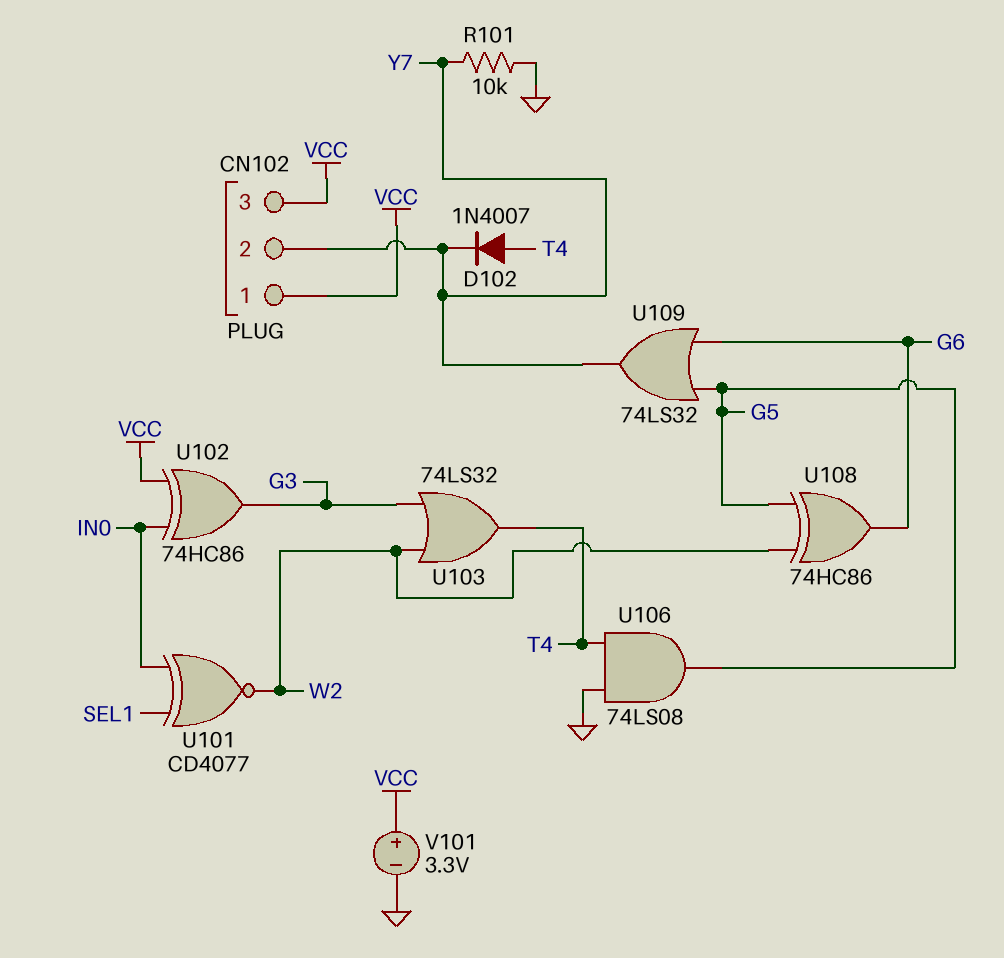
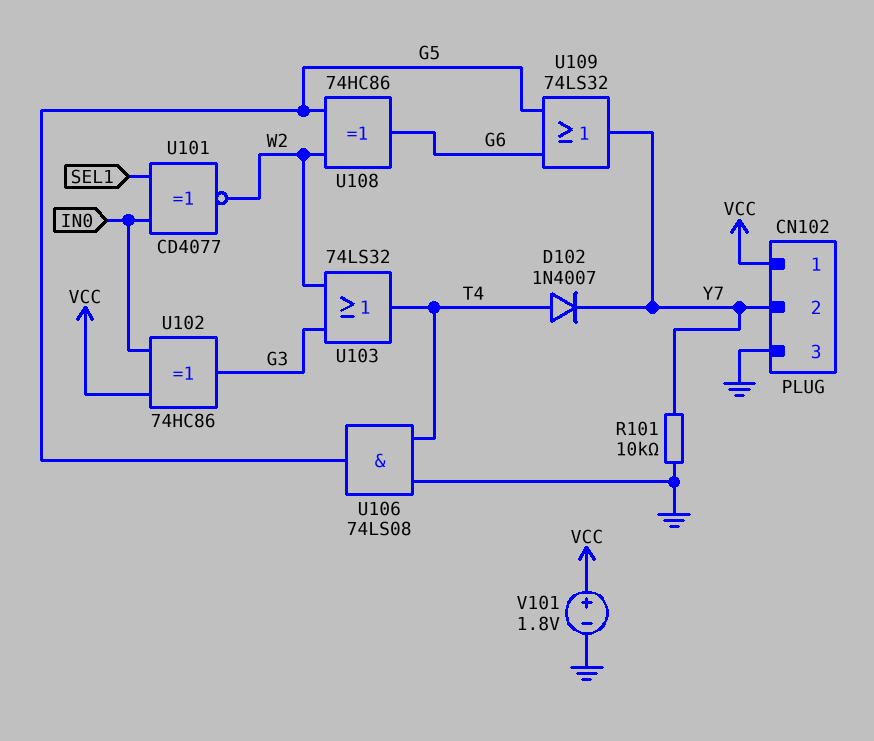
CN102 pin 3: VCC -> GND
V101: 3.3V (plus VCC, minus GND) -> 1.8V (plus VCC, minus GND)

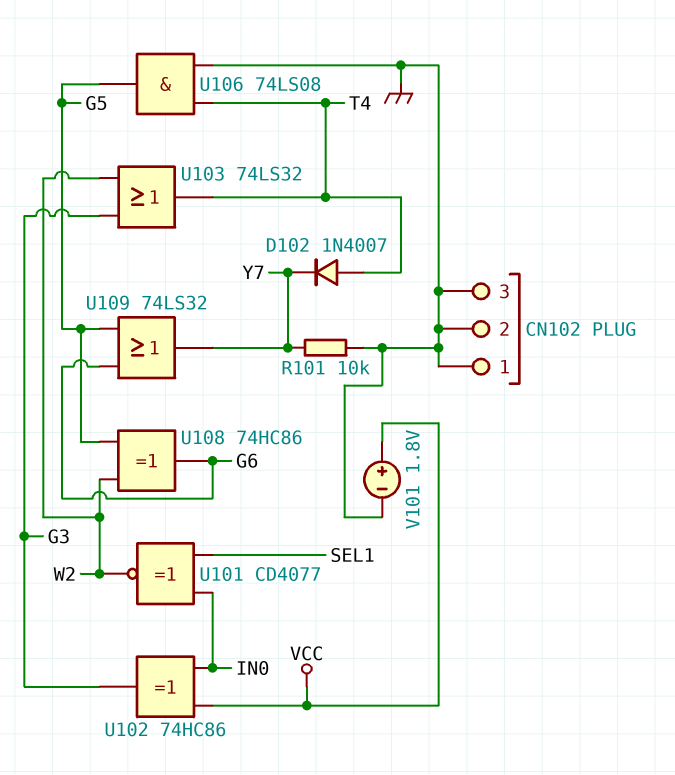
CN102 pin 1: VCC -> GND
CN102 pin 2: Y7 -> GND

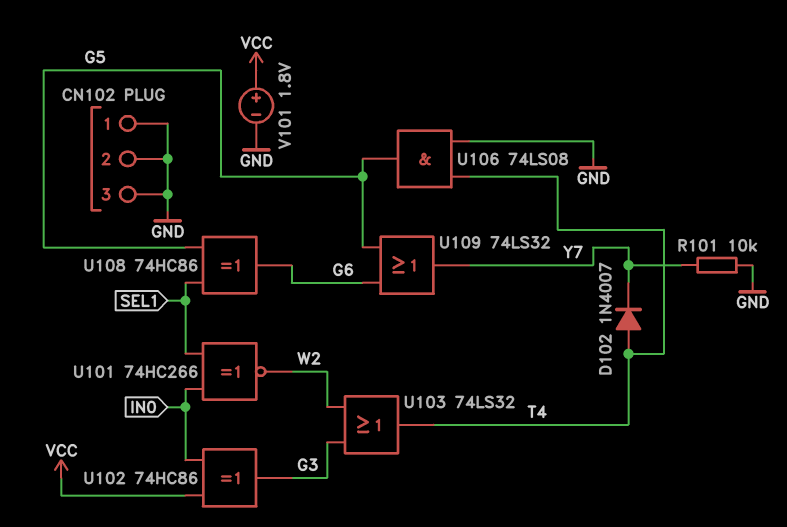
U101: XNOR CD4077 (in IN0, in SEL1, out W2) -> XNOR 74HC266 (in IN0, in SEL1, out W2)
U108: XOR 74HC86 (in G5, in W2, out G6) -> XOR 74HC86 (in G5, in SEL1, out G6)

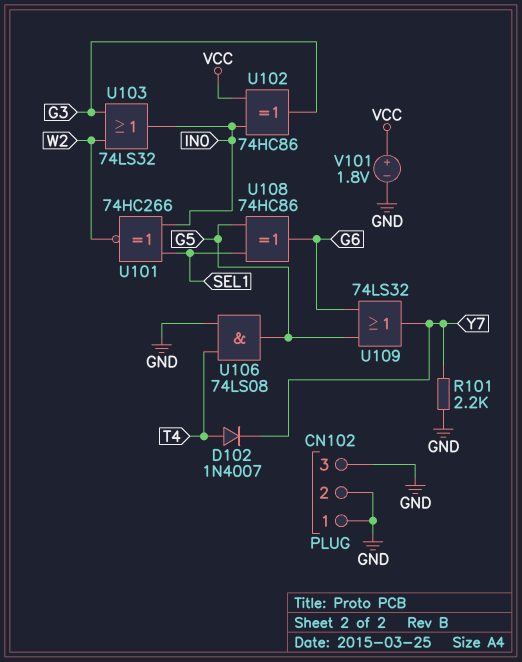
R101: 10k (GND, Y7) -> 2.2k (GND, Y7)
U103: OR 74LS32 (in G3, in W2, out T4) -> OR 74LS32 (in G3, in W2, out IN0)

